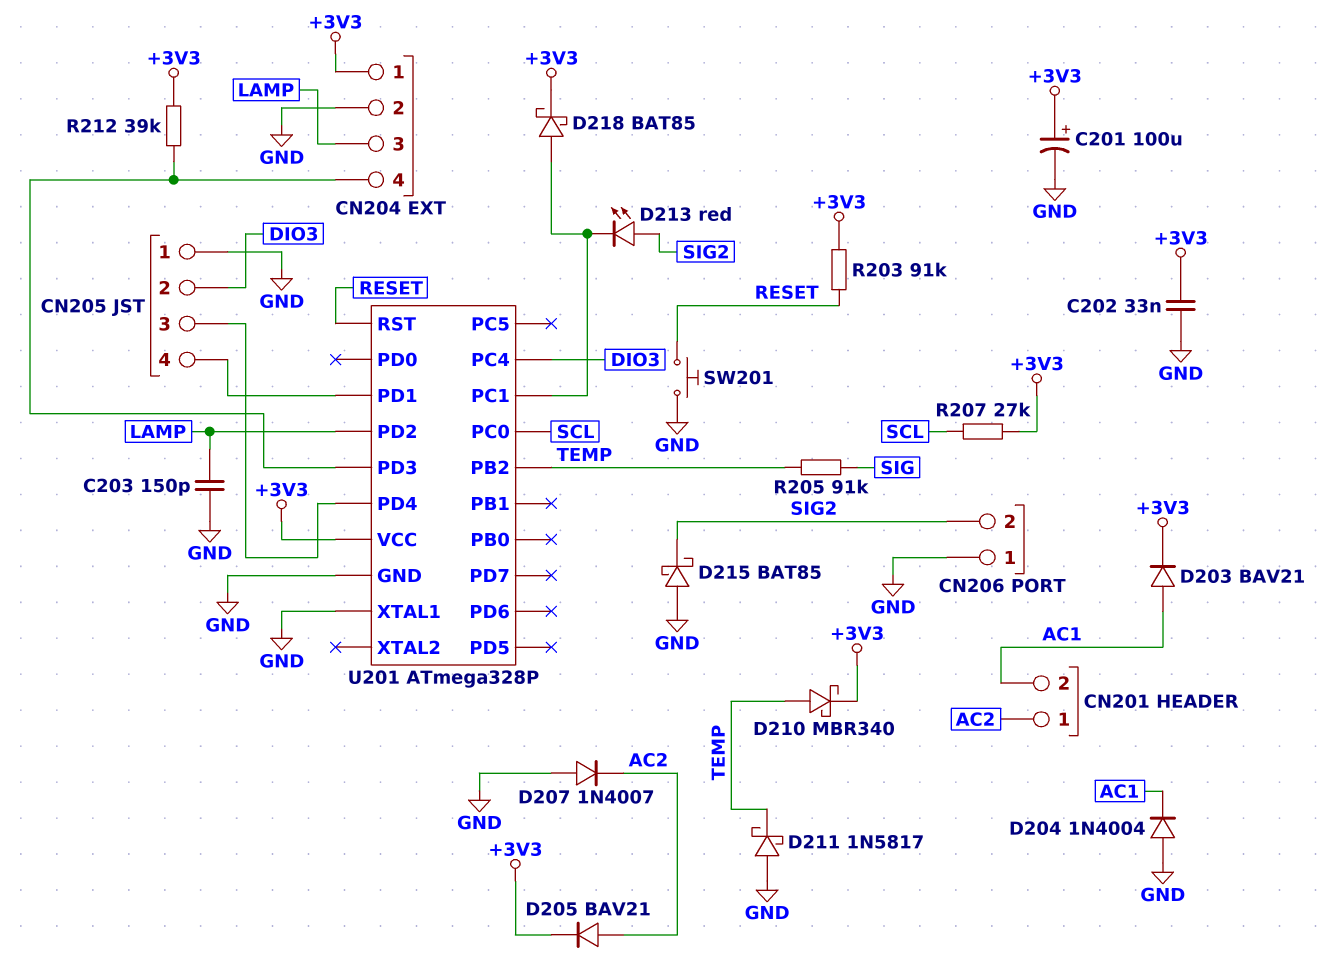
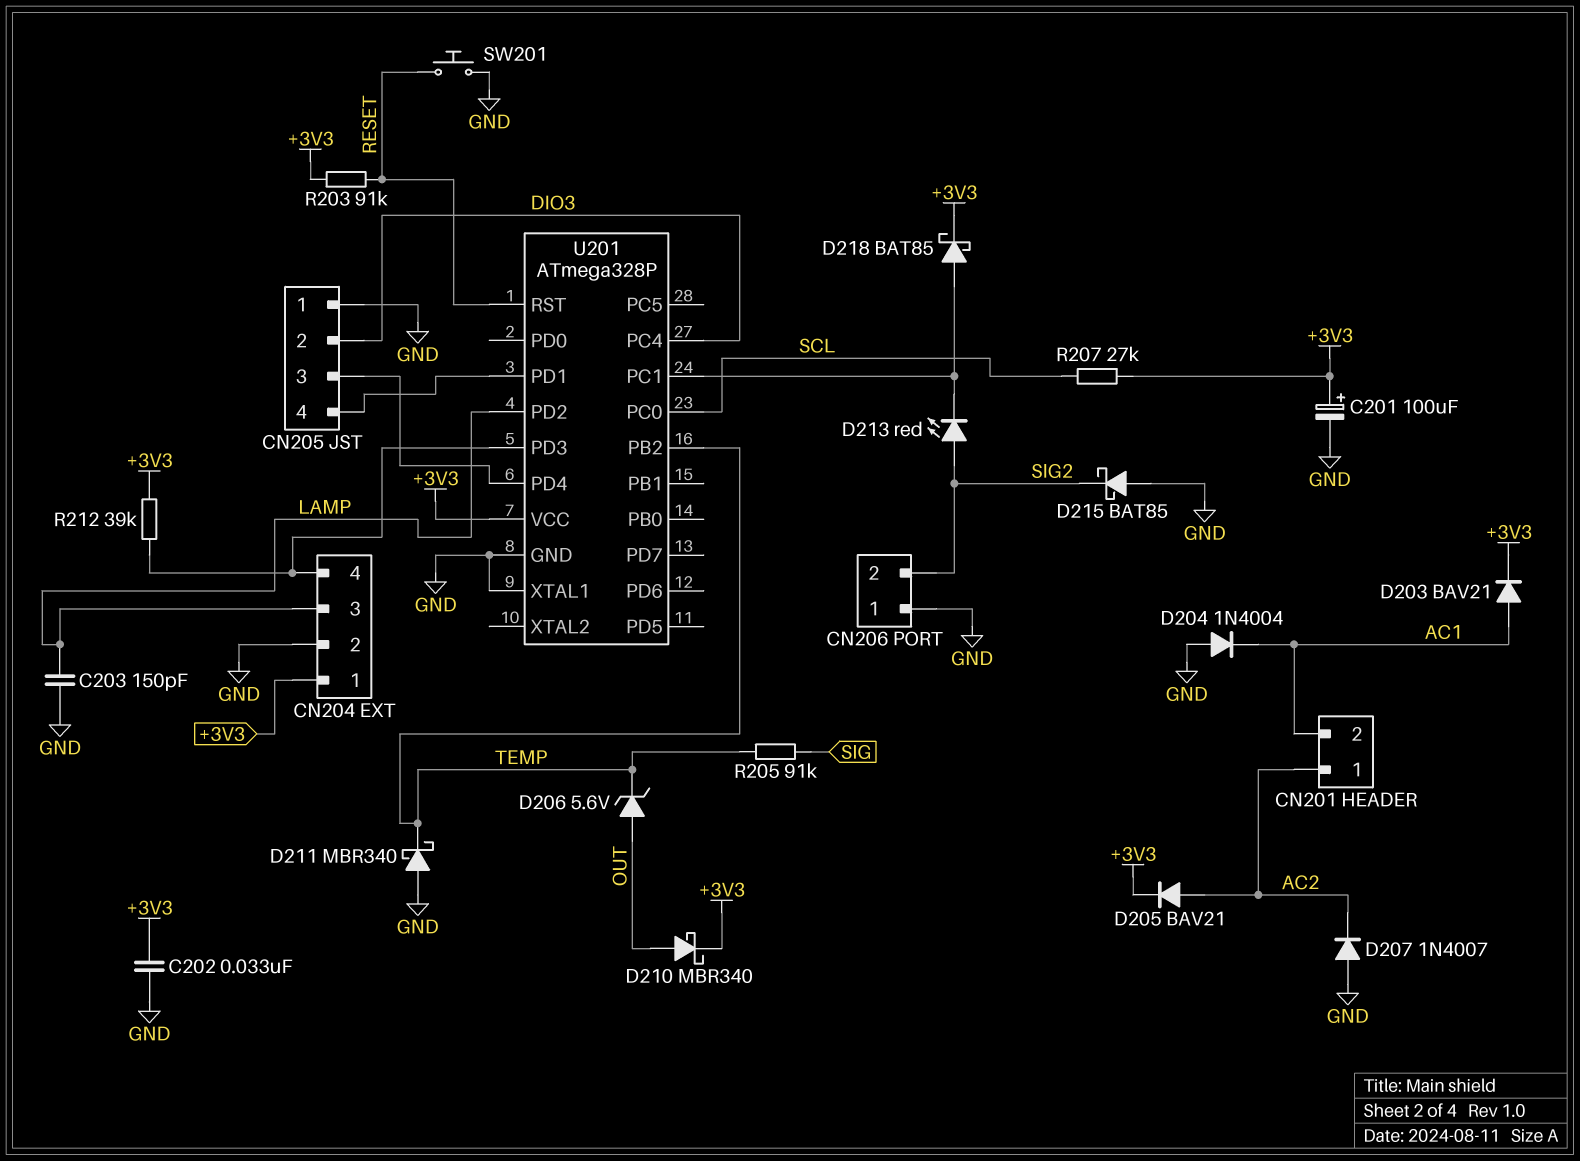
D206: none -> zener 5.6V (A OUT, K TEMP)
D210: schottky MBR340 (A TEMP, K +3V3) -> schottky MBR340 (A OUT, K +3V3)
D211: schottky 1N5817 (A GND, K TEMP) -> schottky MBR340 (A GND, K TEMP)

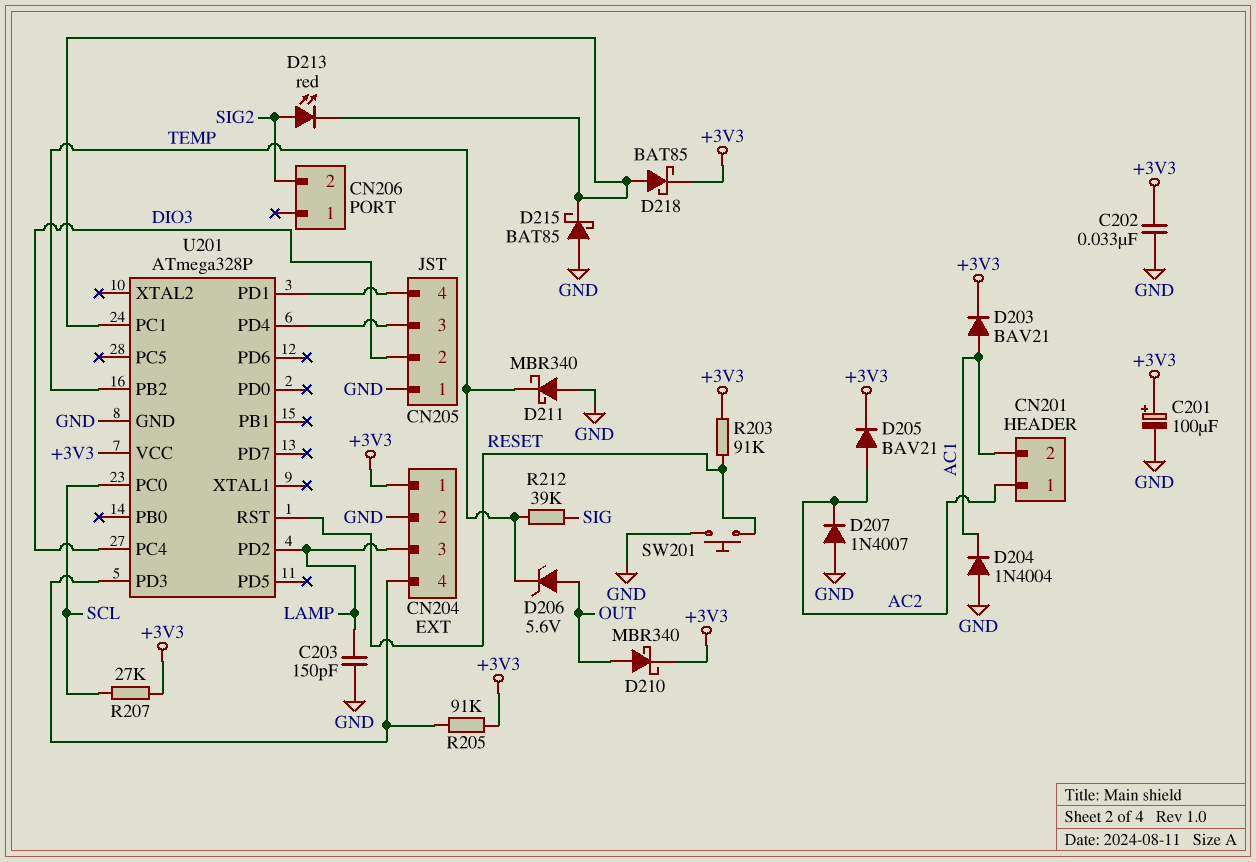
CN206 pin 1: GND -> none
D215: schottky BAT85 (A GND, K SIG2) -> schottky BAT85 (A GND, K U201/PC1)
R205: 91k (SIG, TEMP) -> 91k (+3V3, CN204/4)
R212: 39k (+3V3, CN204/4) -> 39k (SIG, TEMP)
U201 pin XTAL1: GND -> none

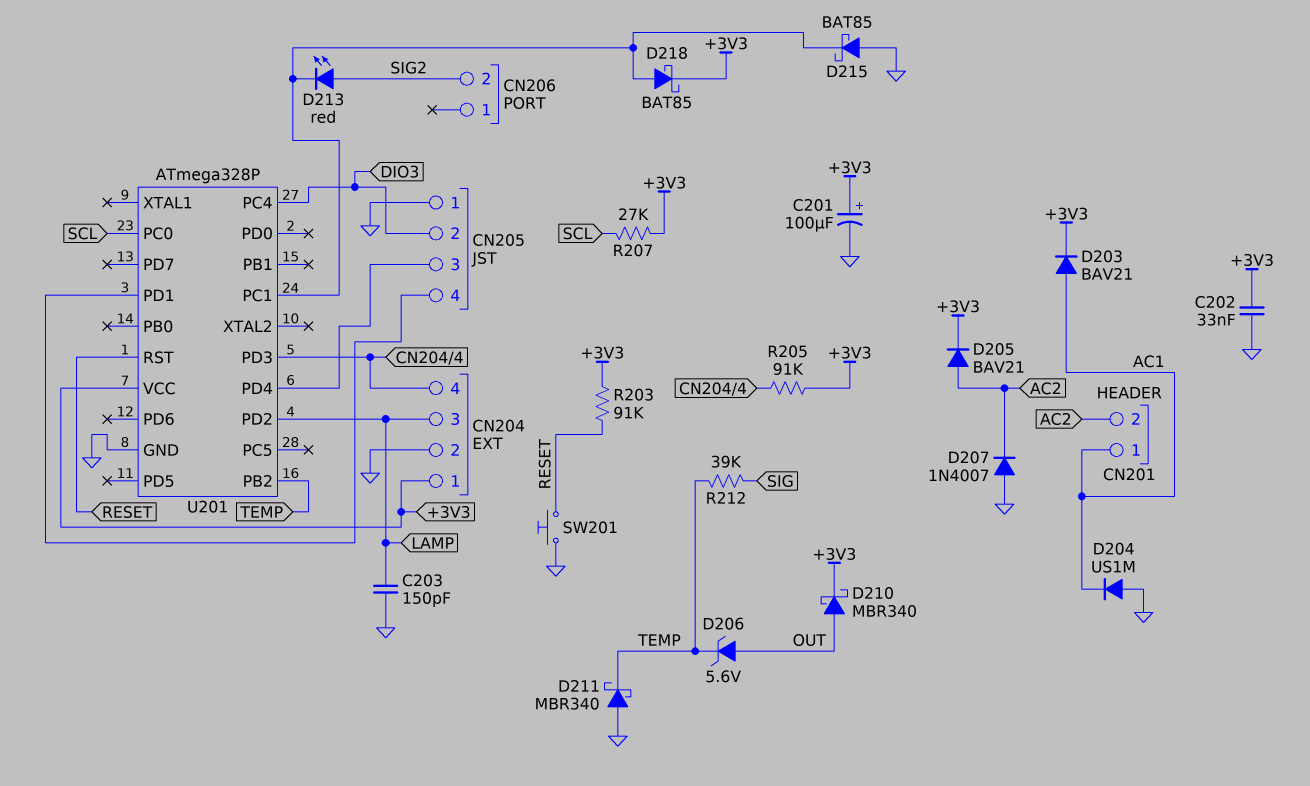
CN201 pin 1: AC2 -> AC1
CN201 pin 2: AC1 -> AC2
D204: diode 1N4004 (A GND, K AC1) -> diode US1M (A GND, K AC1)

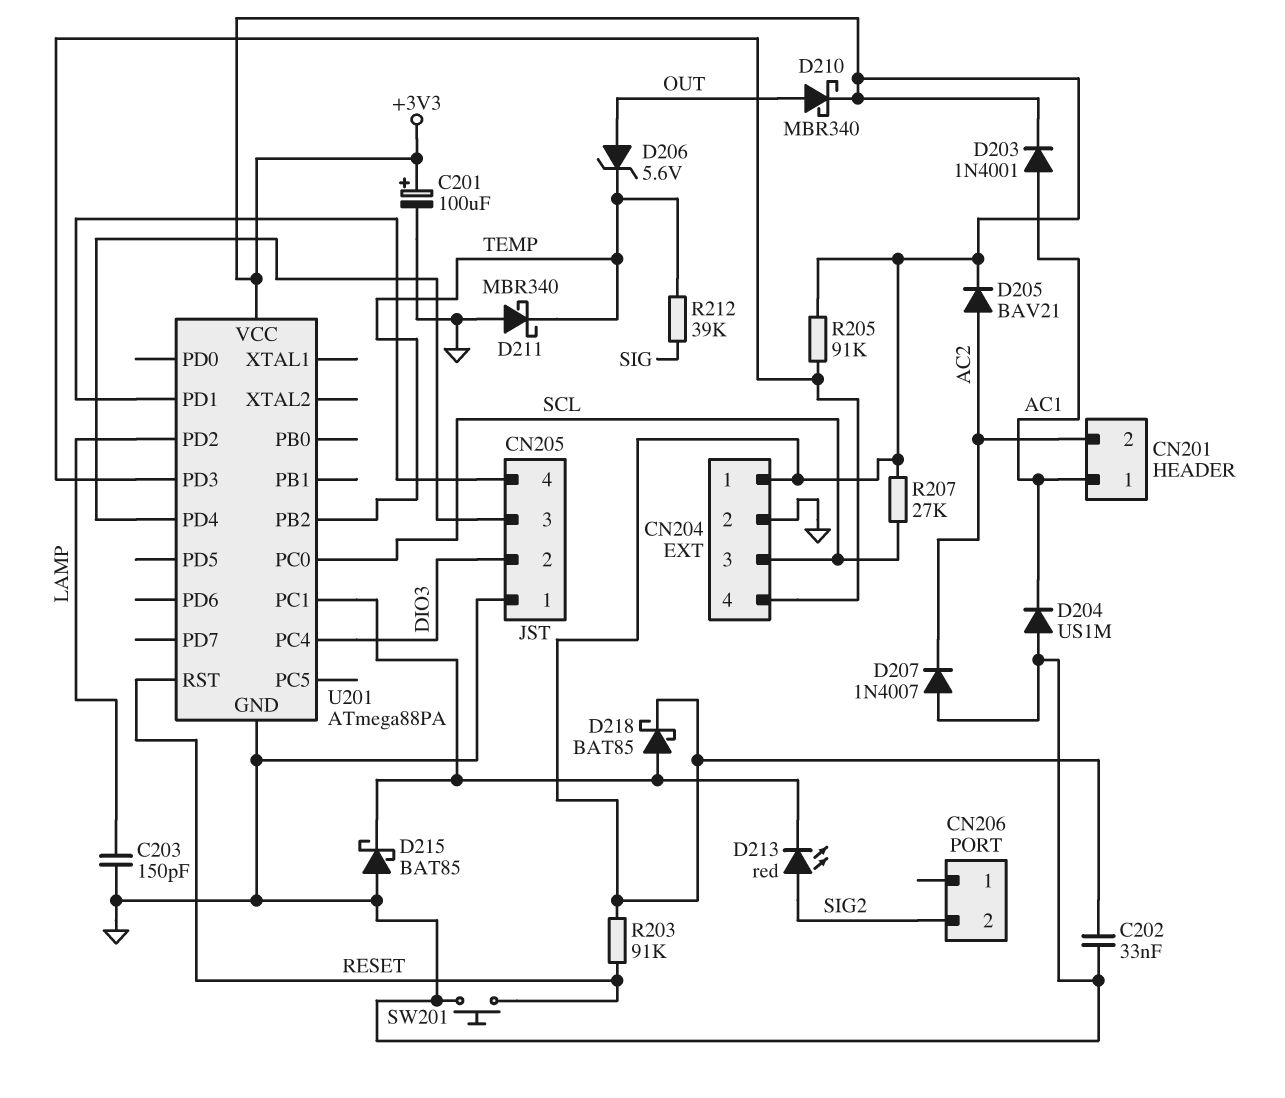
CN204 pin 3: LAMP -> SCL
D203: diode BAV21 (A AC1, K +3V3) -> diode 1N4001 (A AC1, K +3V3)
U201: ATmega328P -> ATmega88PA

